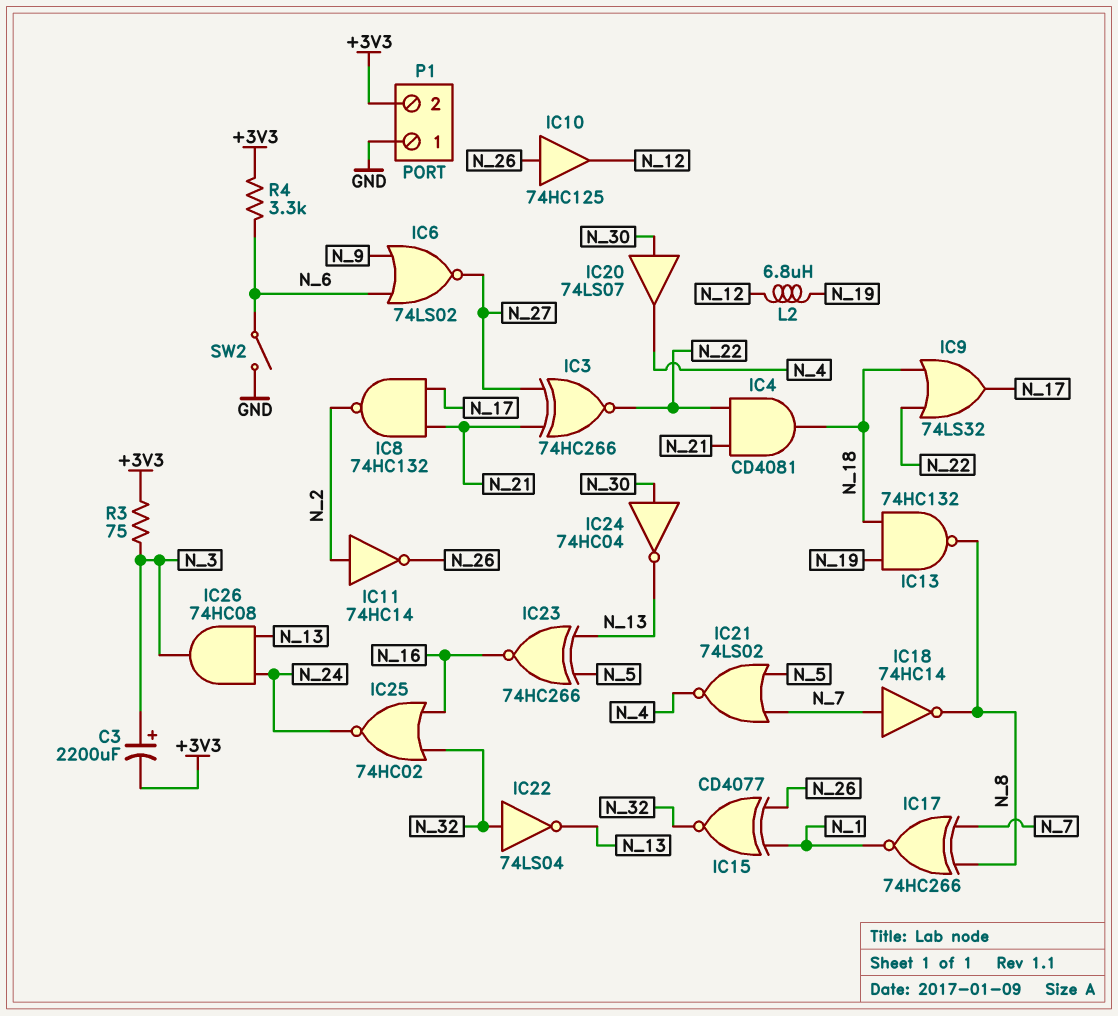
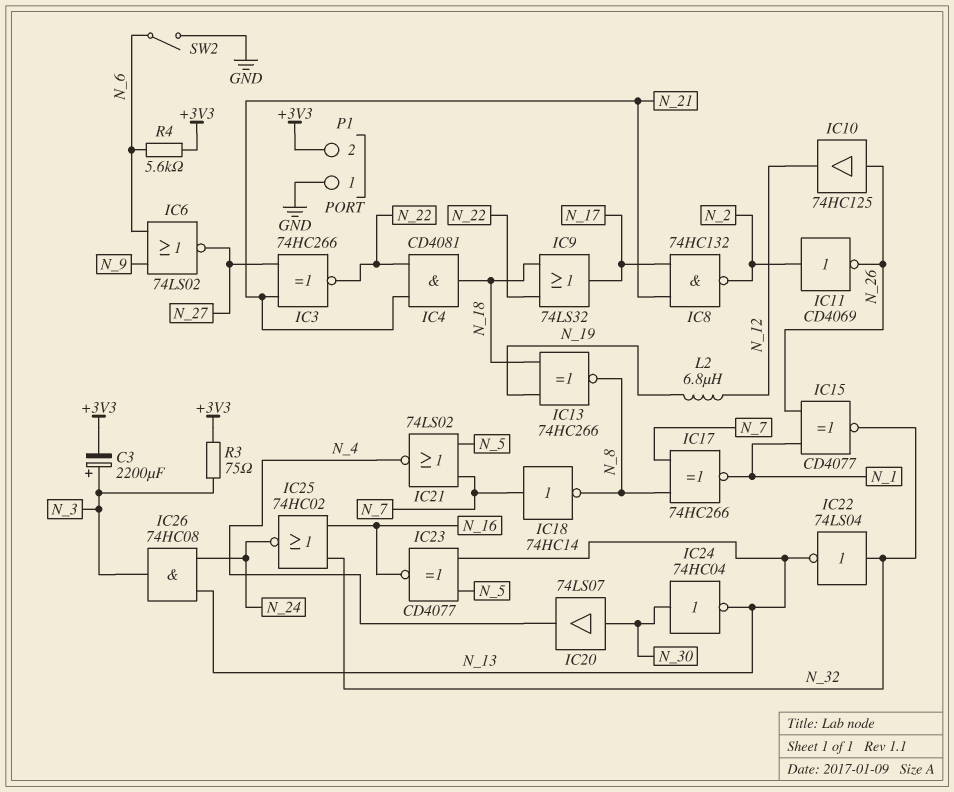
IC11: NOT 74HC14 (in N_2, out N_26) -> NOT CD4069 (in N_2, out N_26)
IC13: NAND 74HC132 (in N_18, in N_19, out N_8) -> XNOR 74HC266 (in N_18, in N_19, out N_8)
IC23: XNOR 74HC266 (in N_5, in N_13, out N_16) -> XNOR CD4077 (in N_5, in N_13, out N_16)
R4: 3.3k (+3V3, N_6) -> 5.6k (+3V3, N_6)

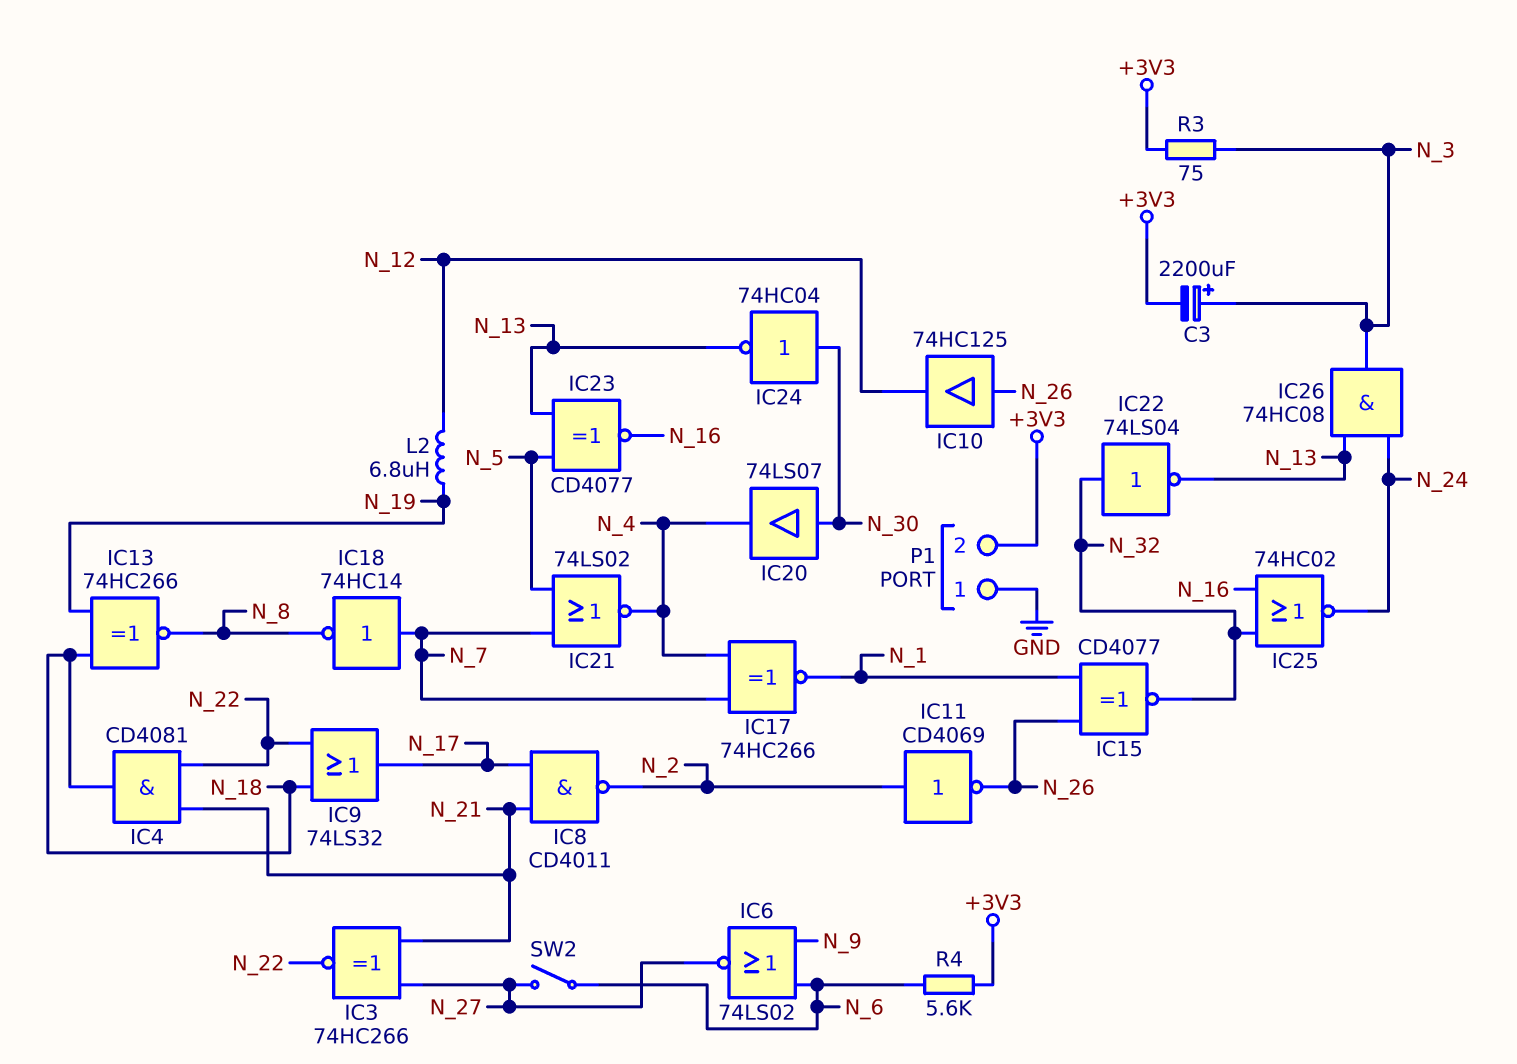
IC8: NAND 74HC132 (in N_17, in N_21, out N_2) -> NAND CD4011 (in N_17, in N_21, out N_2)
IC17: XNOR 74HC266 (in N_7, in N_8, out N_1) -> XNOR 74HC266 (in N_4, in N_7, out N_1)
SW2: switch (GND, N_6) -> switch (N_6, N_27)

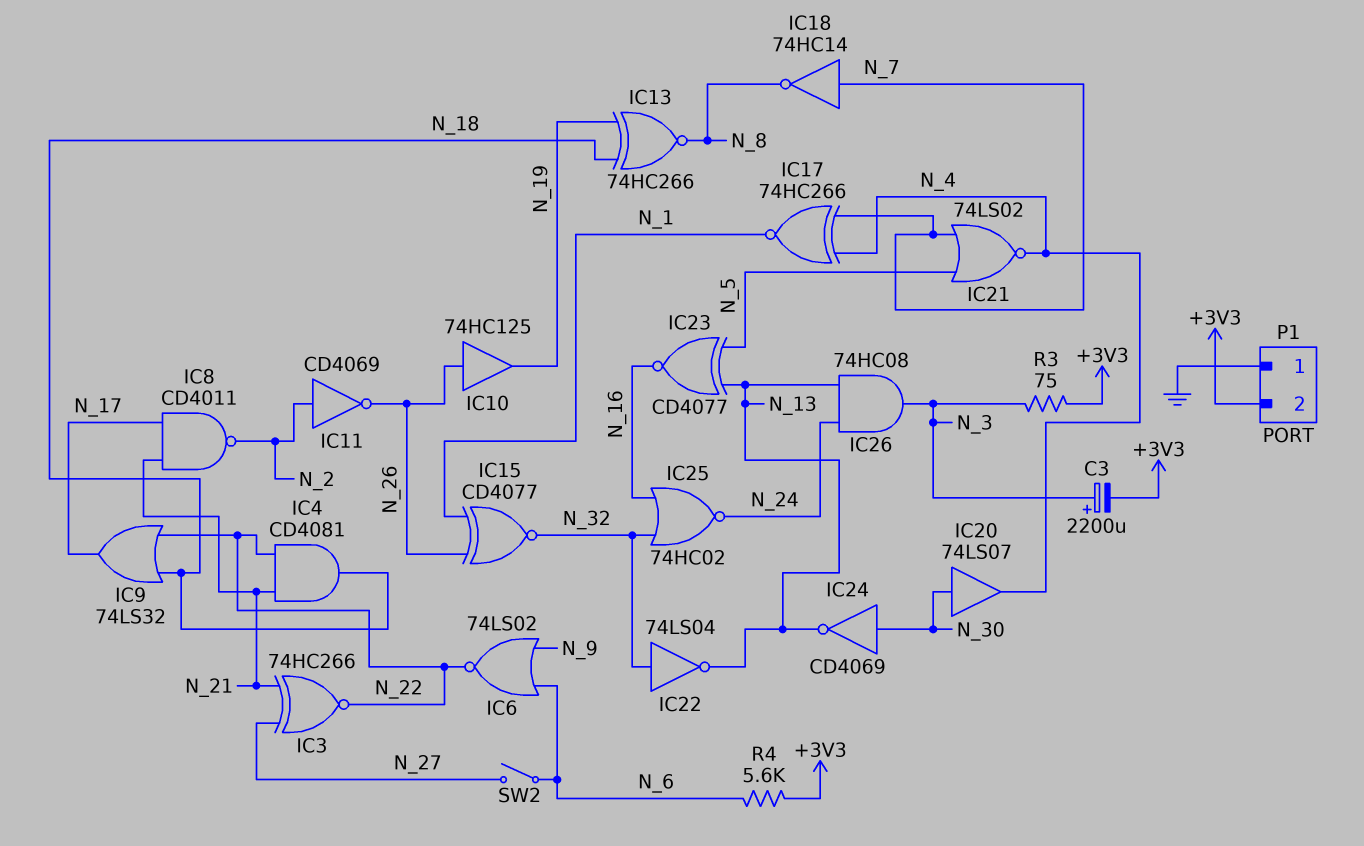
IC6: NOR 74LS02 (in N_6, in N_9, out N_27) -> NOR 74LS02 (in N_6, in N_9, out N_22)
IC10: buffer 74HC125 (in N_26, out N_12) -> buffer 74HC125 (in N_26, out N_19)
IC24: NOT 74HC04 (in N_30, out N_13) -> NOT CD4069 (in N_30, out N_13)
L2: 6.8uH (N_12, N_19) -> none

